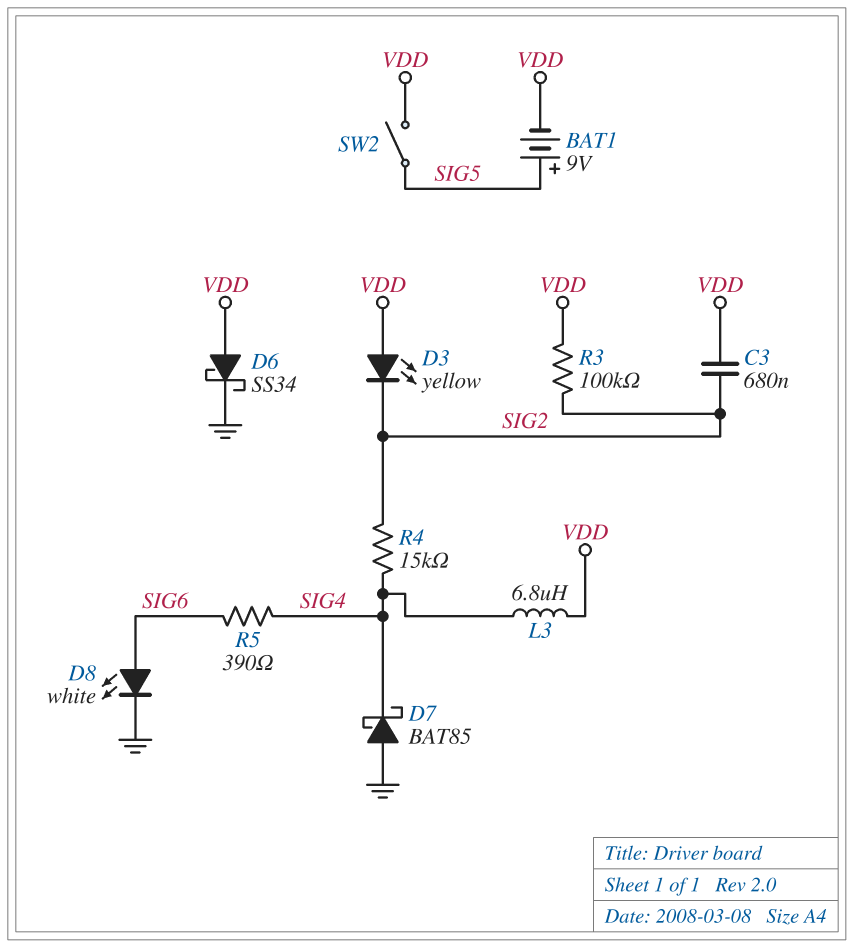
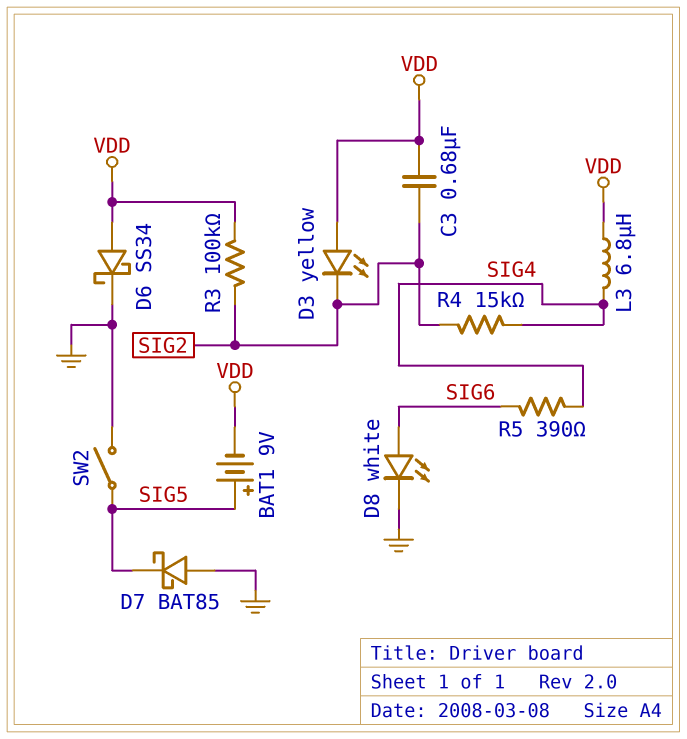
D7: schottky BAT85 (A GND, K SIG4) -> schottky BAT85 (A GND, K SIG5)
SW2: switch (SIG5, VDD) -> switch (GND, SIG5)

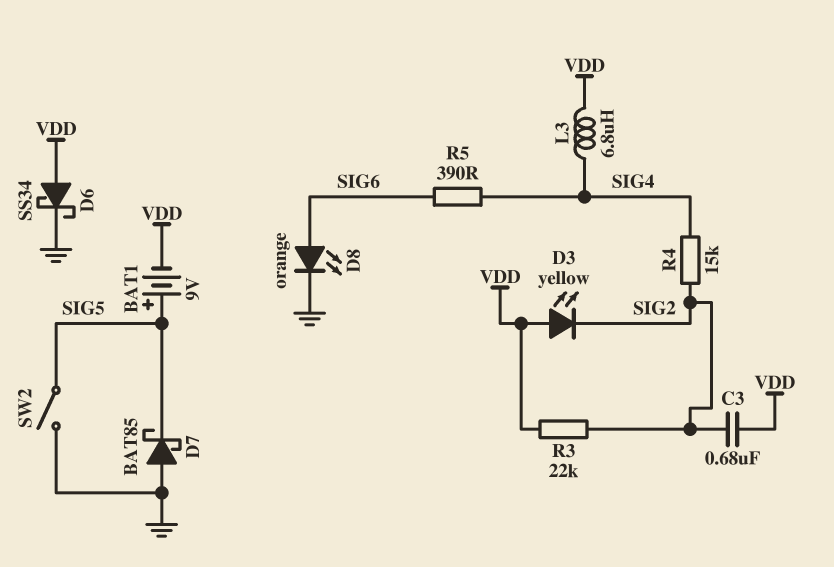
D8: LED white (A SIG6, K GND) -> LED orange (A SIG6, K GND)
R3: 100k (SIG2, VDD) -> 22k (SIG2, VDD)

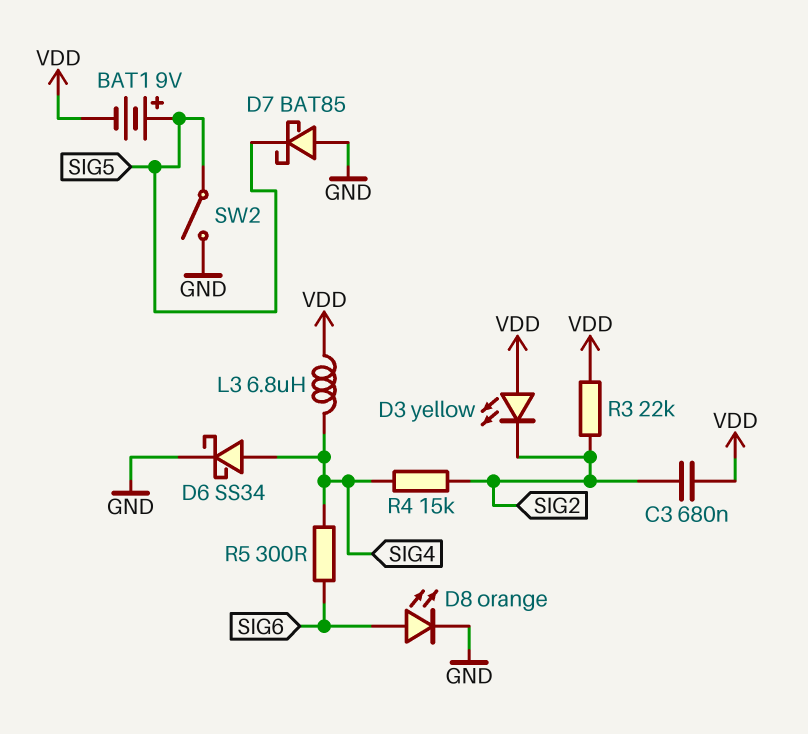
D6: schottky SS34 (A VDD, K GND) -> schottky SS34 (A SIG4, K GND)
R5: 390 (SIG4, SIG6) -> 300 (SIG4, SIG6)

